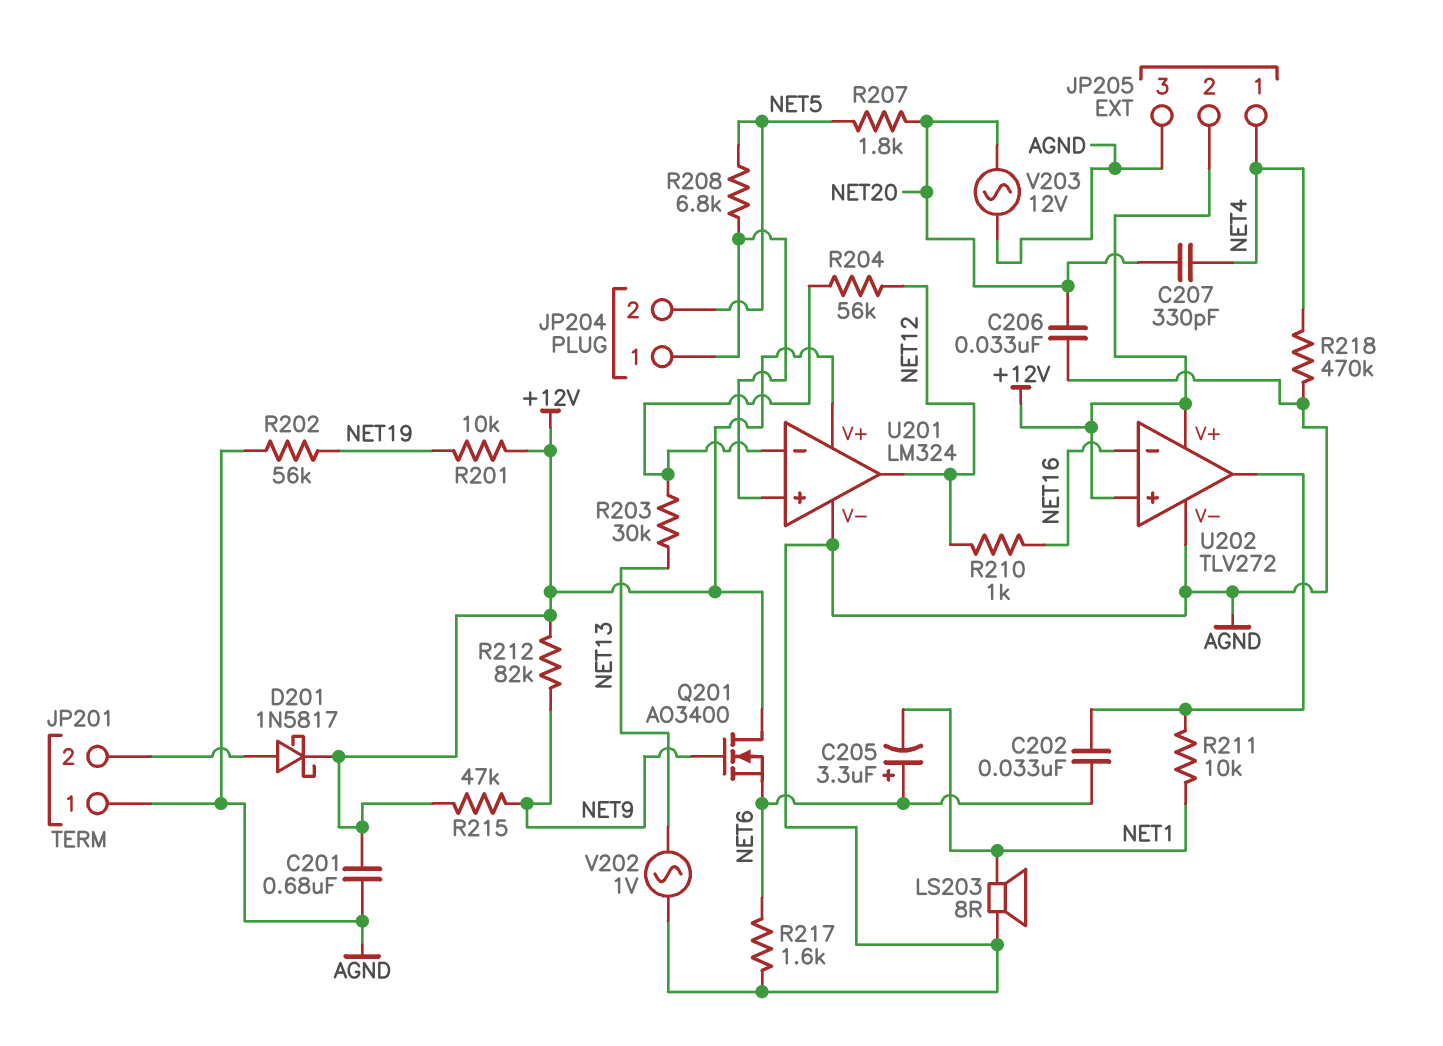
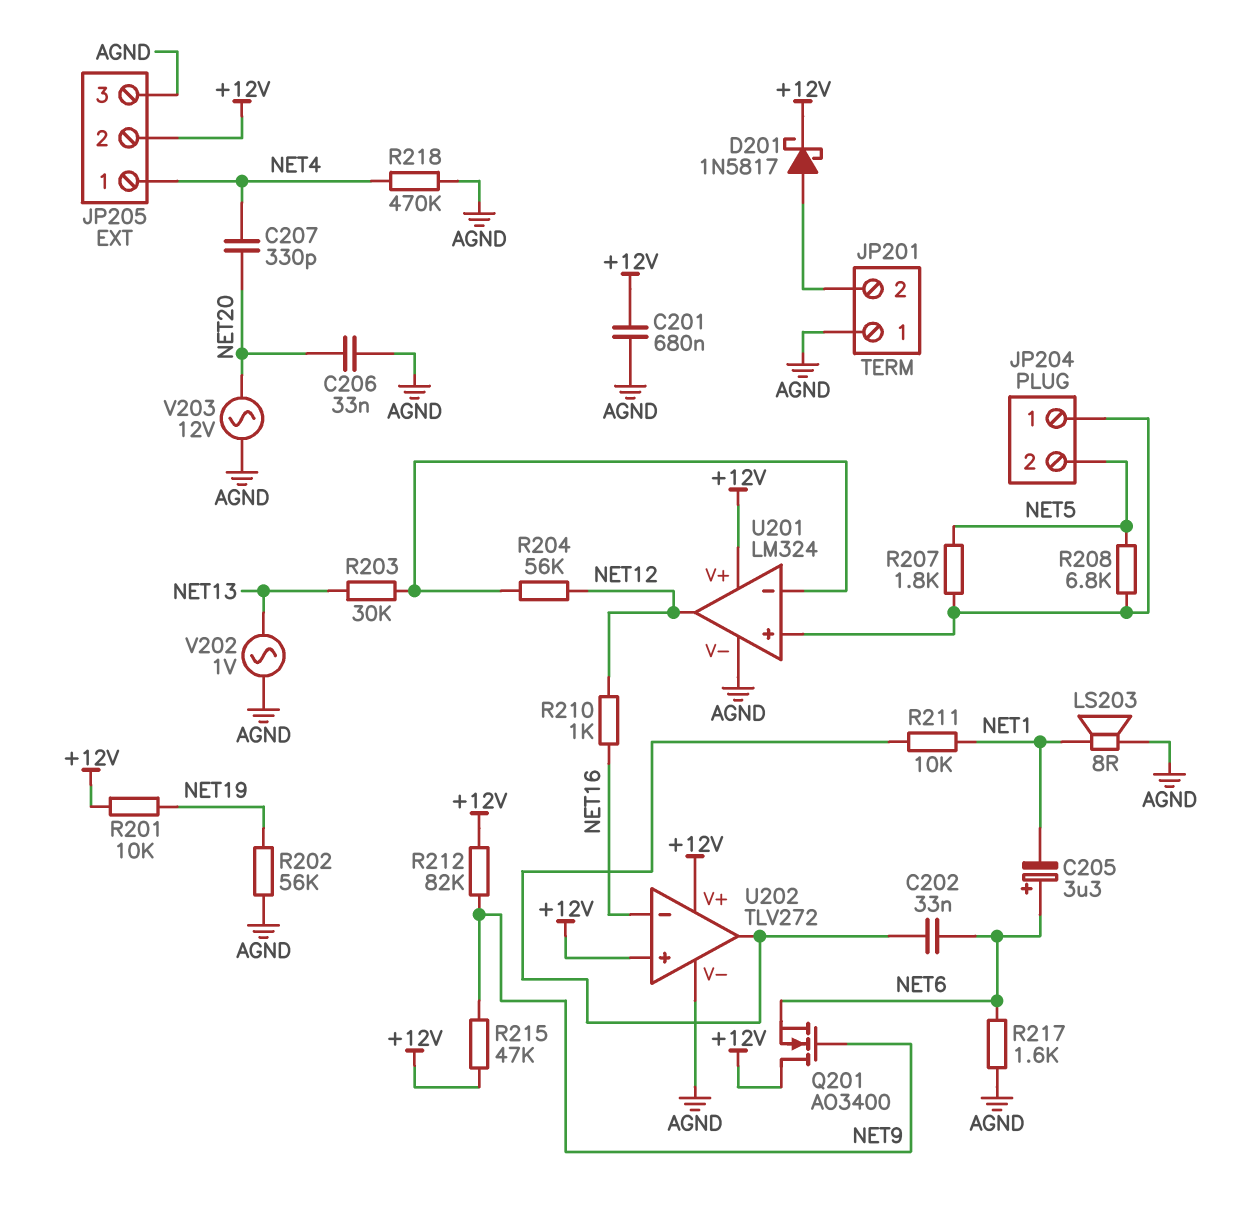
R207: 1.8k (NET5, NET20) -> 1.8k (JP204/1, NET5)

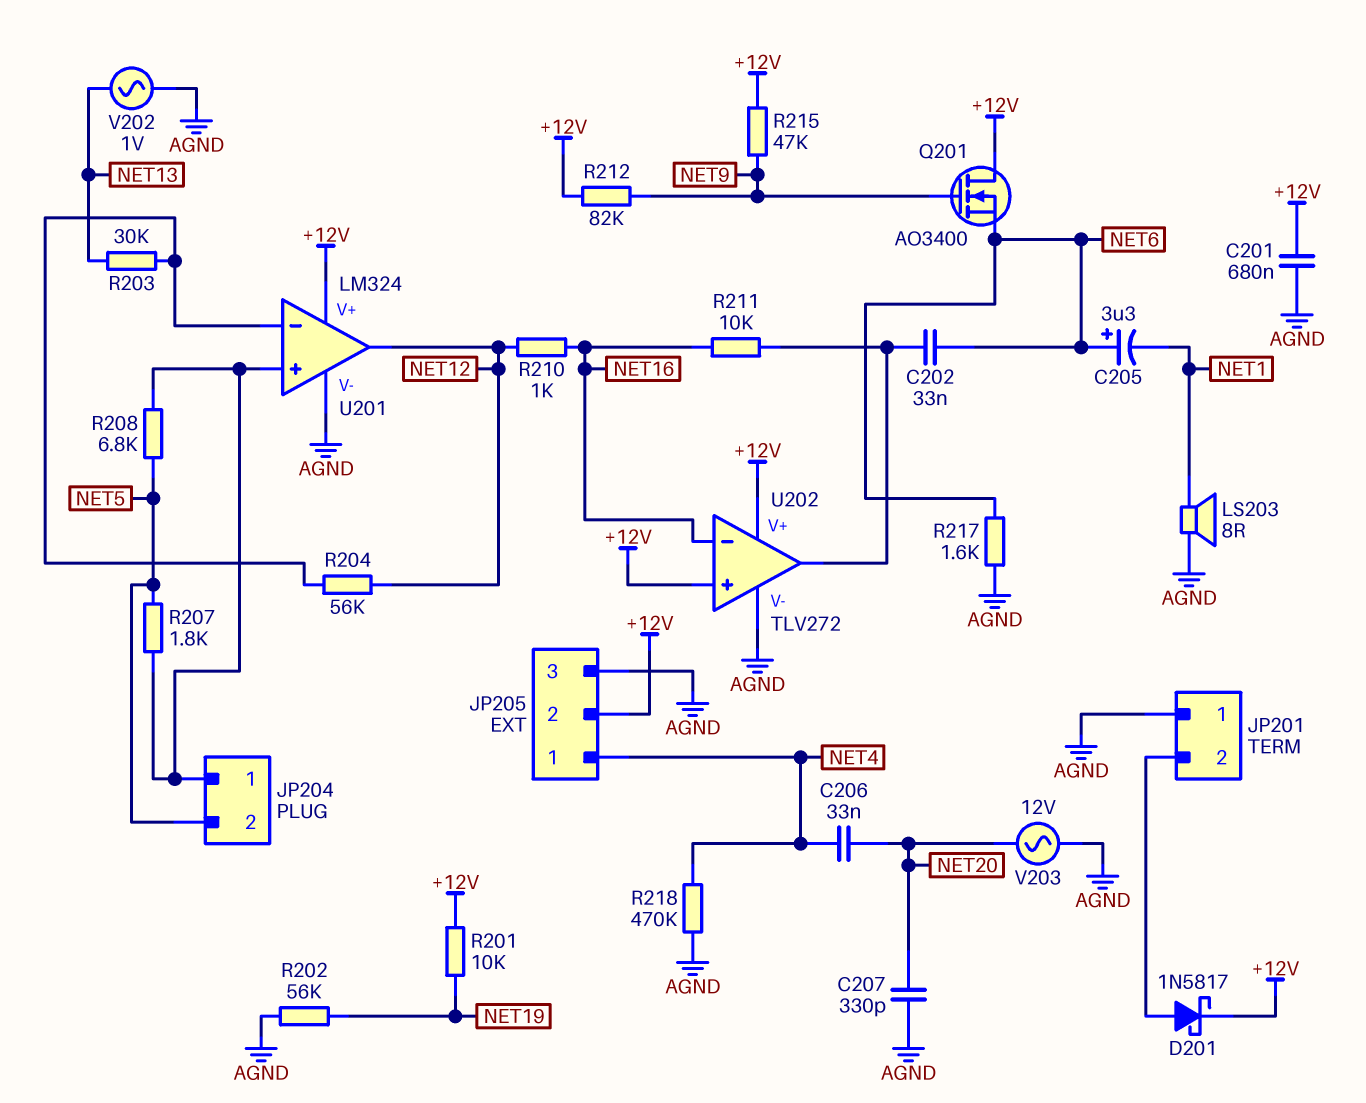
C206: 33nF (AGND, NET20) -> 33nF (NET4, NET20)
C207: 330pF (NET4, NET20) -> 330pF (AGND, NET20)
R211: 10k (NET1, U202/out) -> 10k (NET16, U202/out)

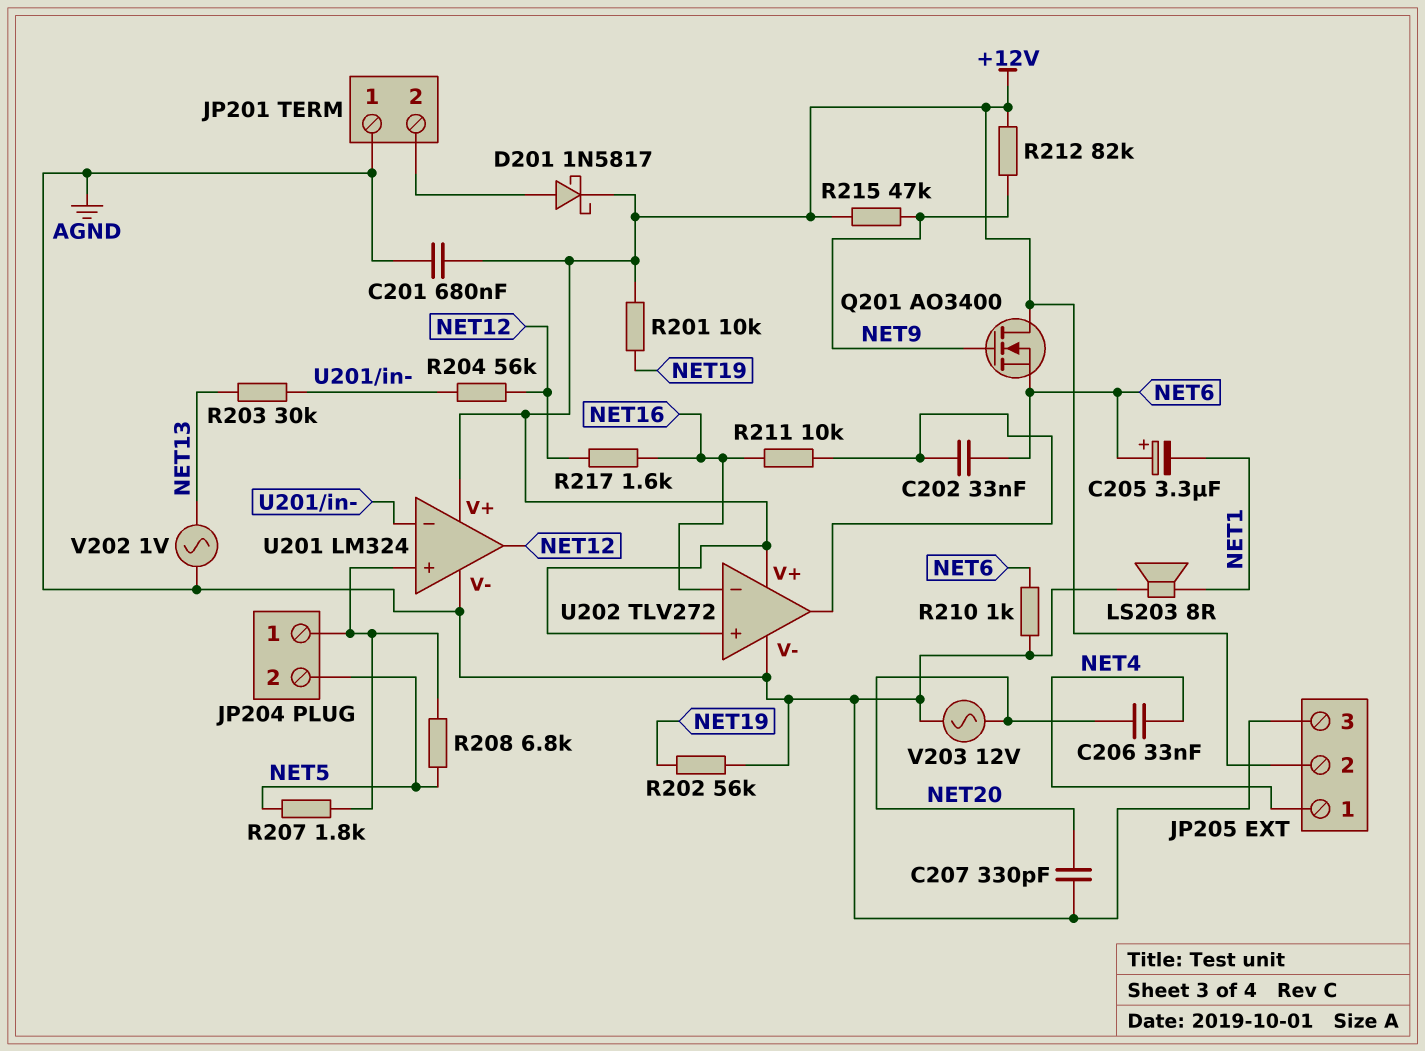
R210: 1k (NET12, NET16) -> 1k (AGND, NET6)
R217: 1.6k (AGND, NET6) -> 1.6k (NET12, NET16)
R218: 470k (AGND, NET4) -> none

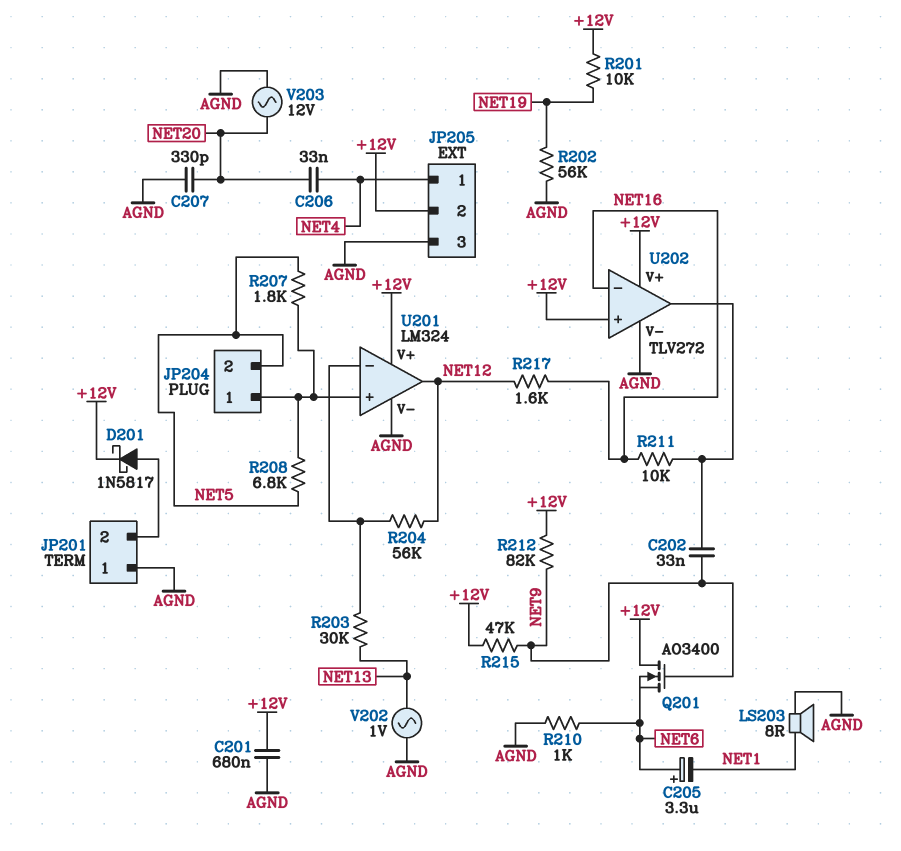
C202: 33nF (NET6, U202/out) -> 33nF (NET9, U202/out)

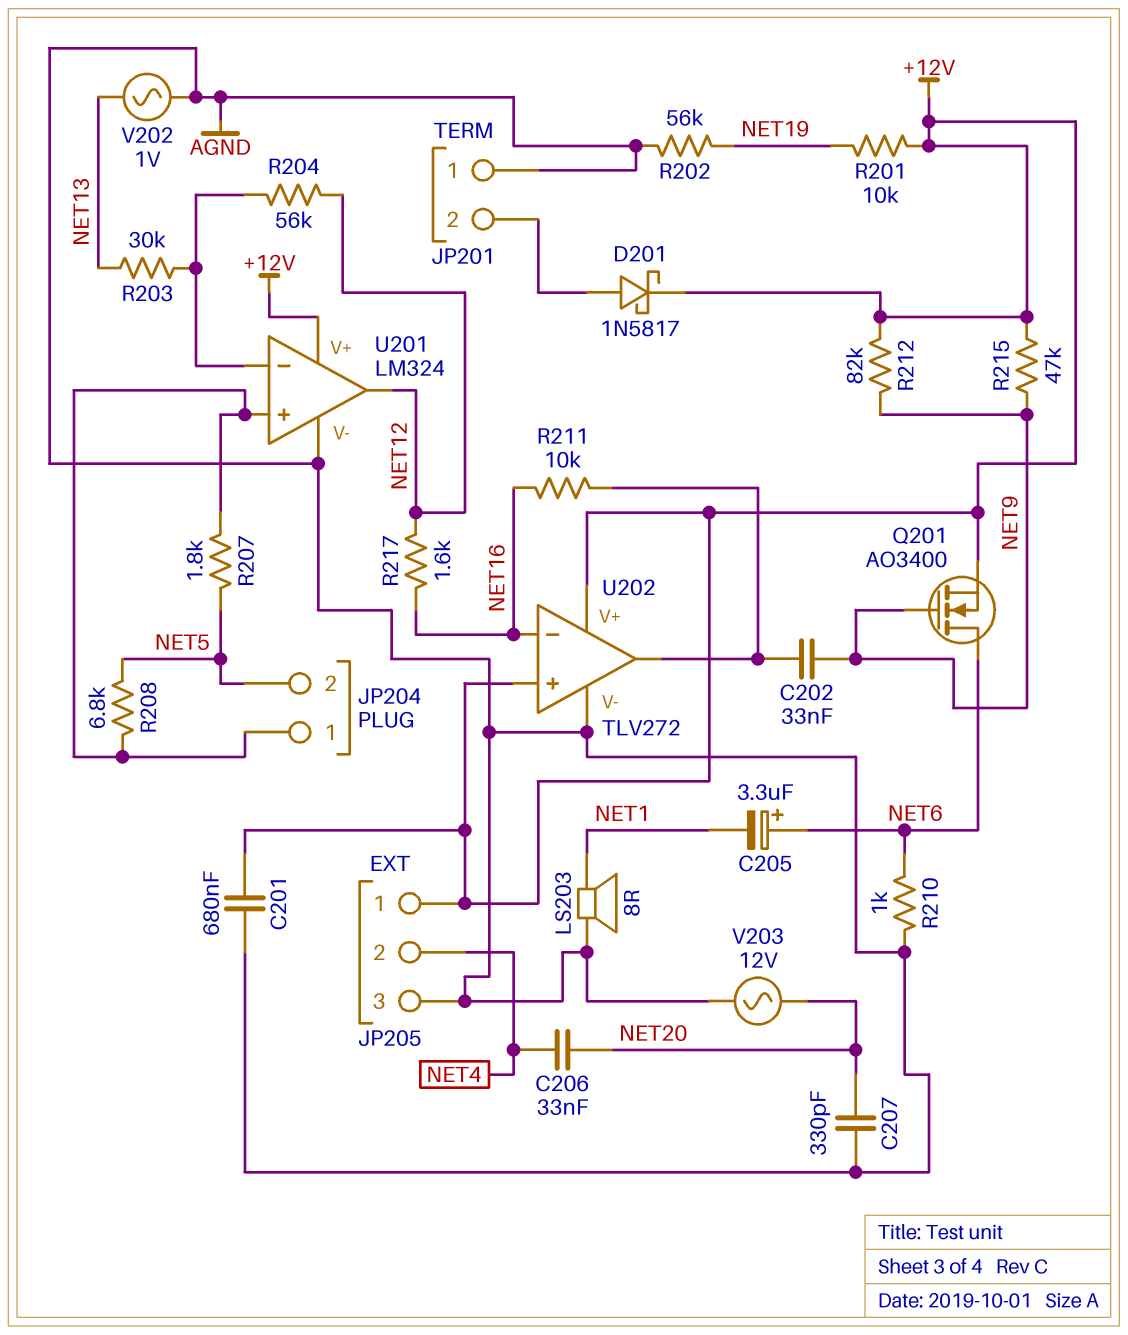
JP205 pin 1: NET4 -> +12V
JP205 pin 2: +12V -> NET4
Q201: NMOS AO3400 (G NET9, D +12V, S NET6) -> NMOS AO3400 (G NET9, D NET6, S +12V)

